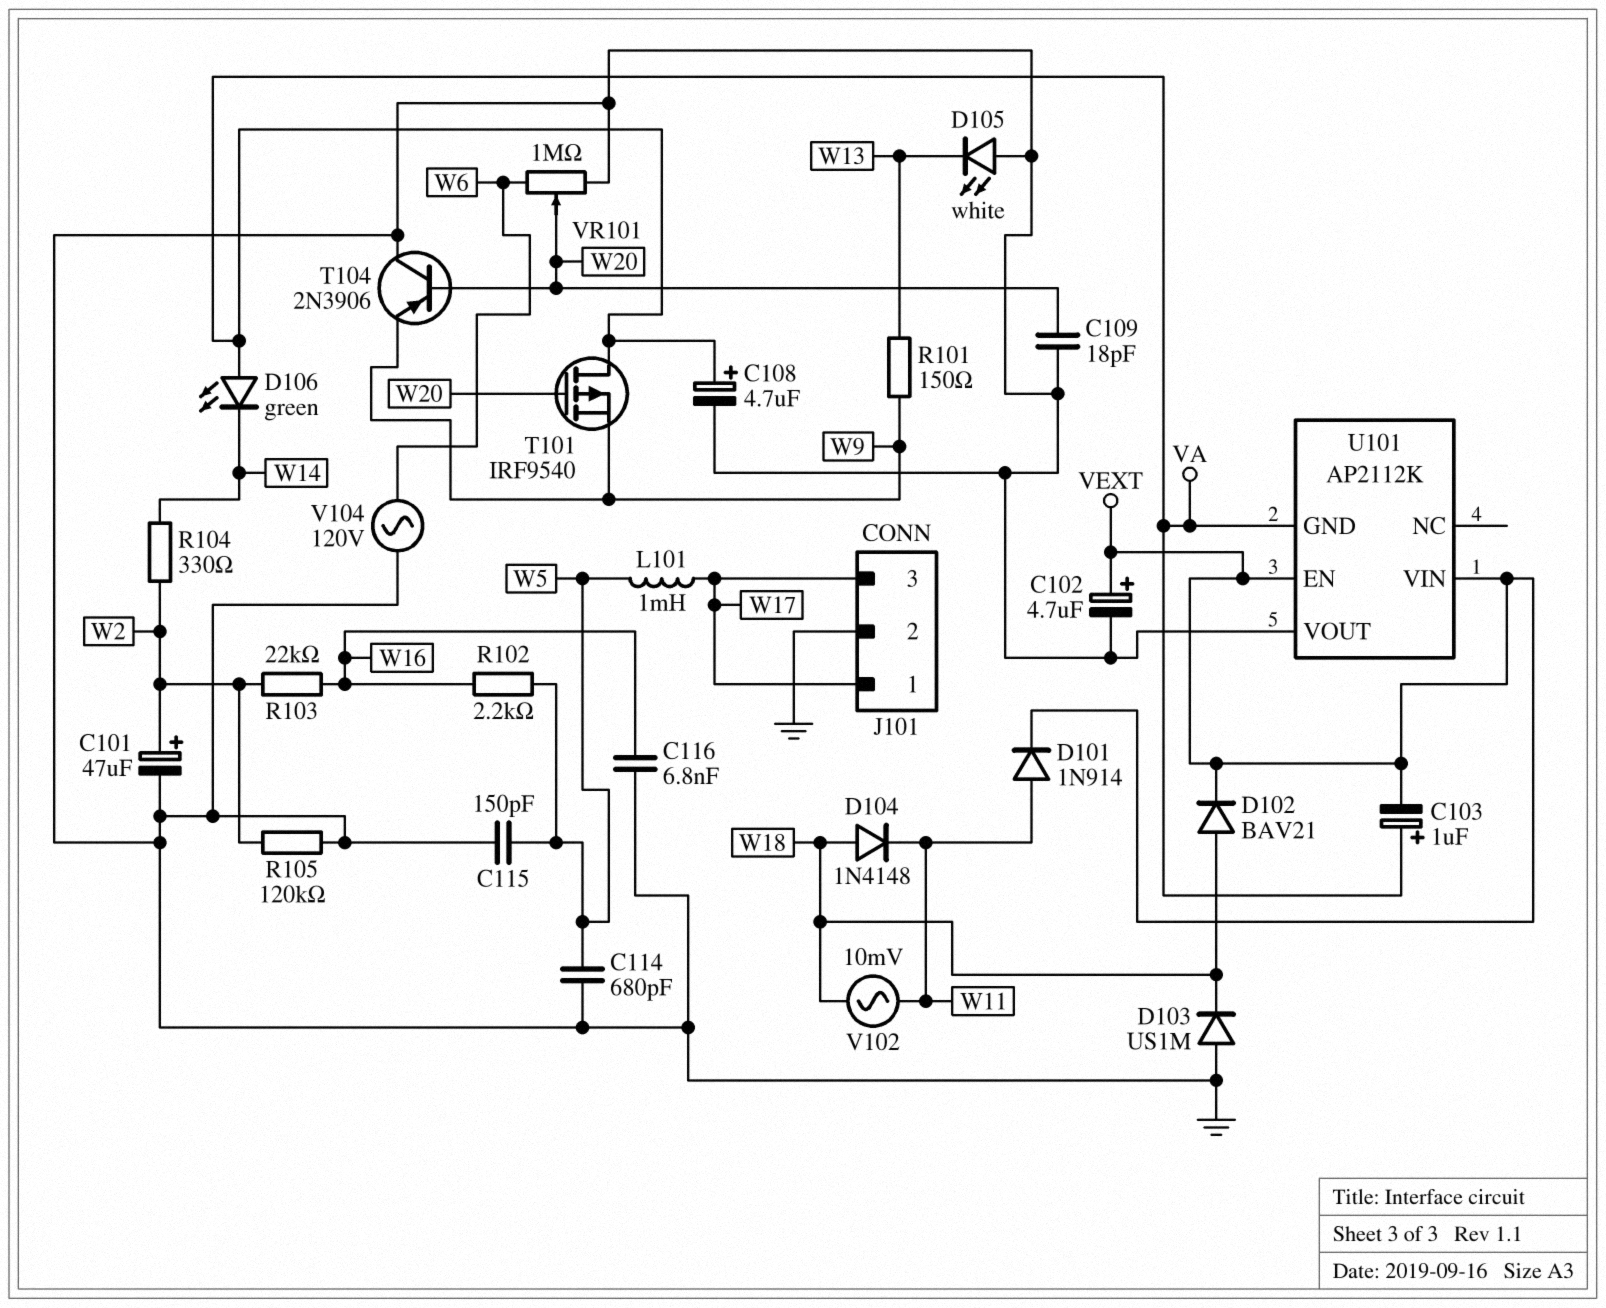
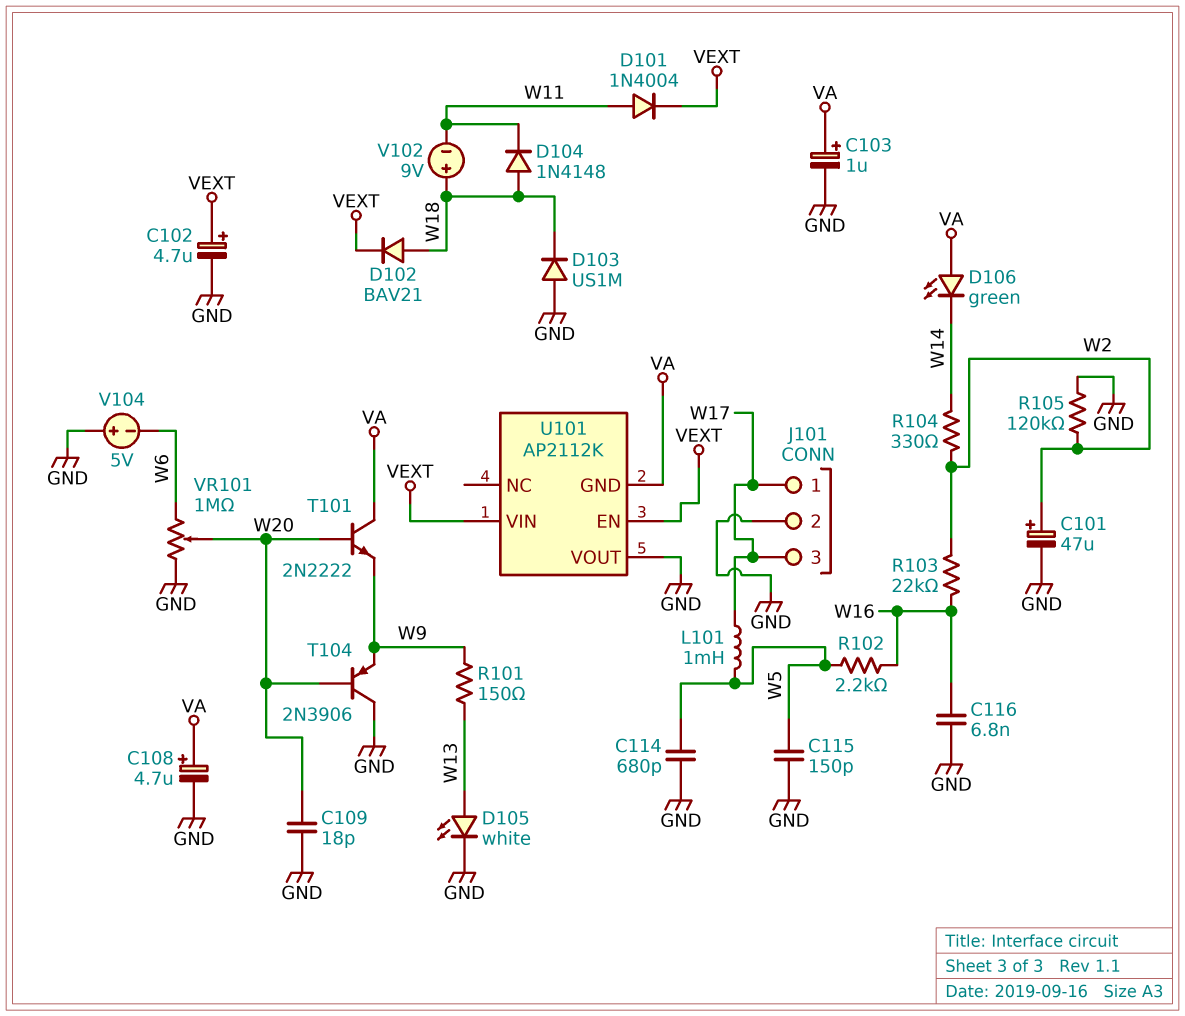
C103: 1uF (plus VA, minus VEXT) -> 1uF (plus VA, minus GND)
D101: diode 1N914 (A W11, K VEXT) -> diode 1N4004 (A W11, K VEXT)
D105: LED white (A GND, K W13) -> LED white (A W13, K GND)
T101: PMOS IRF9540 (G W20, D VA, S W9) -> NPN 2N2222 (B W20, C VA, E W9)
V102: AC 10mV (W11, W18) -> 9V (plus W18, minus W11)
V104: AC 120V (GND, W6) -> 5V (plus GND, minus W6)

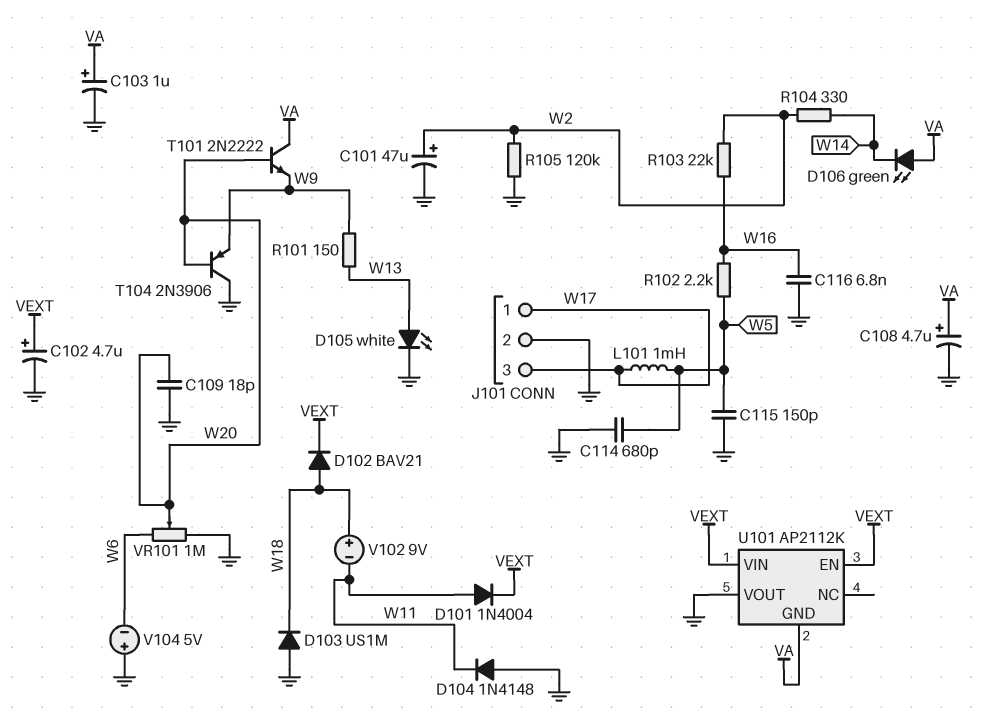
D104: diode 1N4148 (A W18, K W11) -> diode 1N4148 (A GND, K W11)

